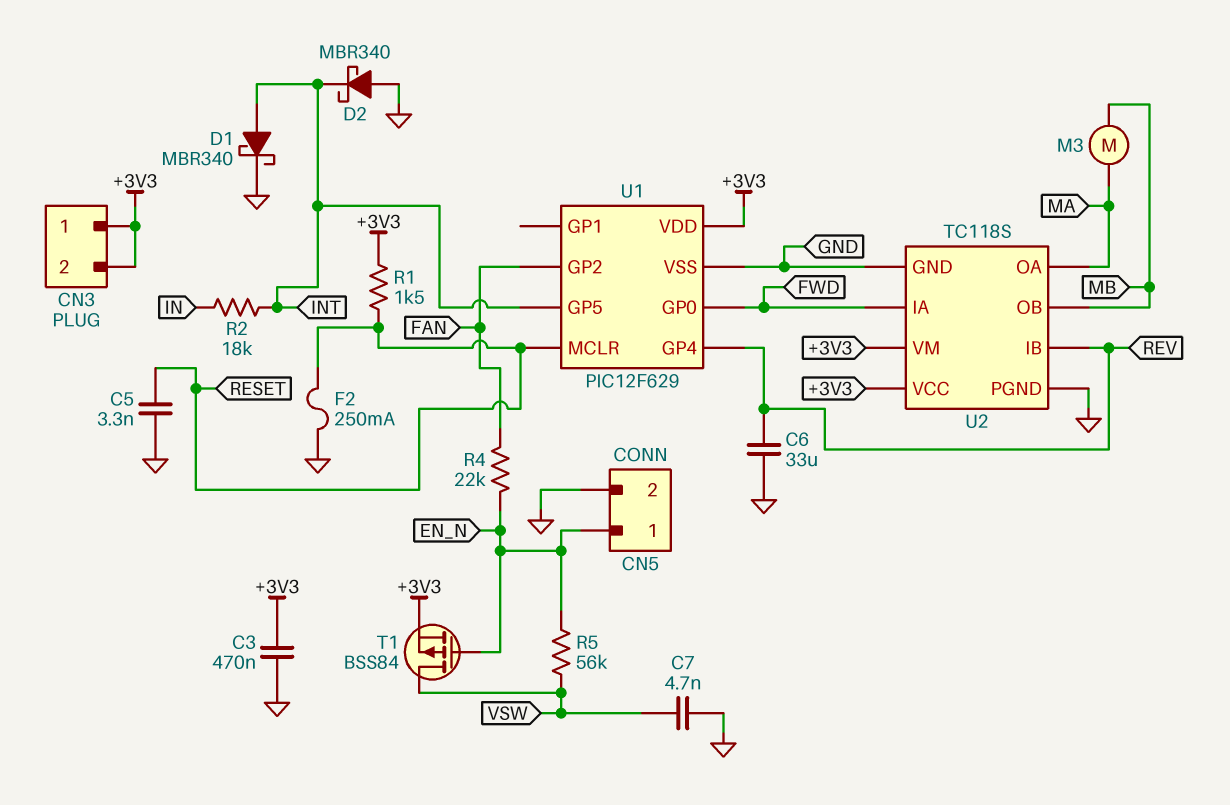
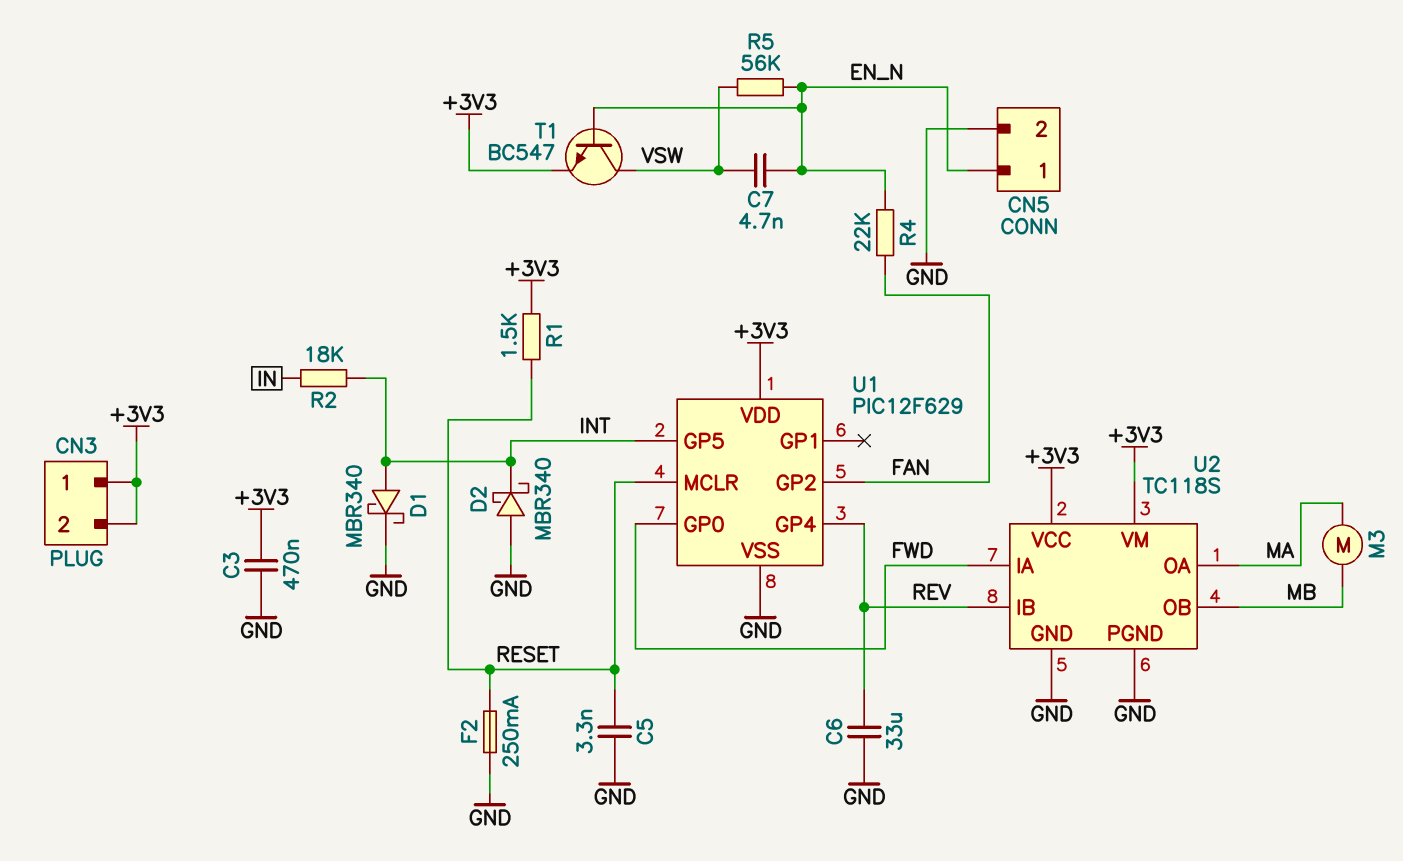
C7: 4.7nF (GND, VSW) -> 4.7nF (EN_N, VSW)
T1: PMOS BSS84 (G EN_N, D VSW, S +3V3) -> NPN BC547 (B EN_N, C VSW, E +3V3)

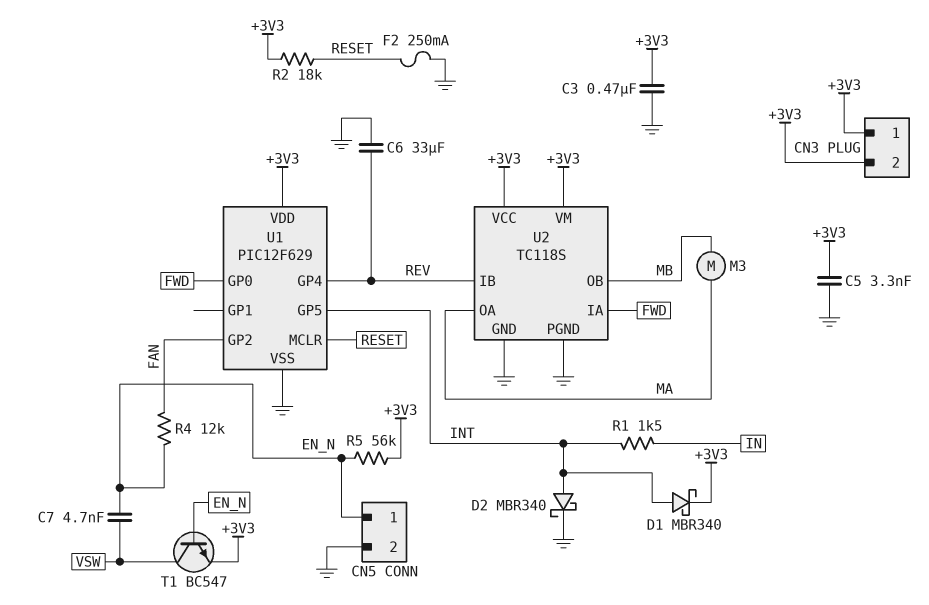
C5: 3.3nF (GND, RESET) -> 3.3nF (+3V3, GND)
D1: schottky MBR340 (A INT, K GND) -> schottky MBR340 (A INT, K +3V3)
D2: schottky MBR340 (A GND, K INT) -> schottky MBR340 (A INT, K GND)
R1: 1.5k (+3V3, RESET) -> 1.5k (IN, INT)
R2: 18k (IN, INT) -> 18k (+3V3, RESET)
R4: 22k (EN_N, FAN) -> 12k (EN_N, FAN)
R5: 56k (EN_N, VSW) -> 56k (+3V3, EN_N)

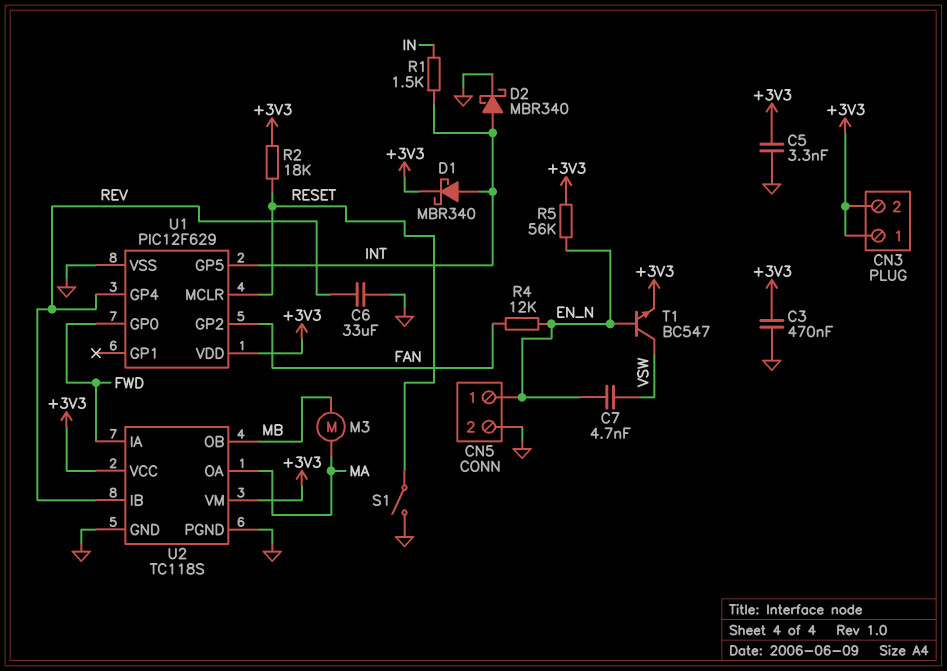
F2: 250mA (GND, RESET) -> none
S1: none -> switch (GND, RESET)

